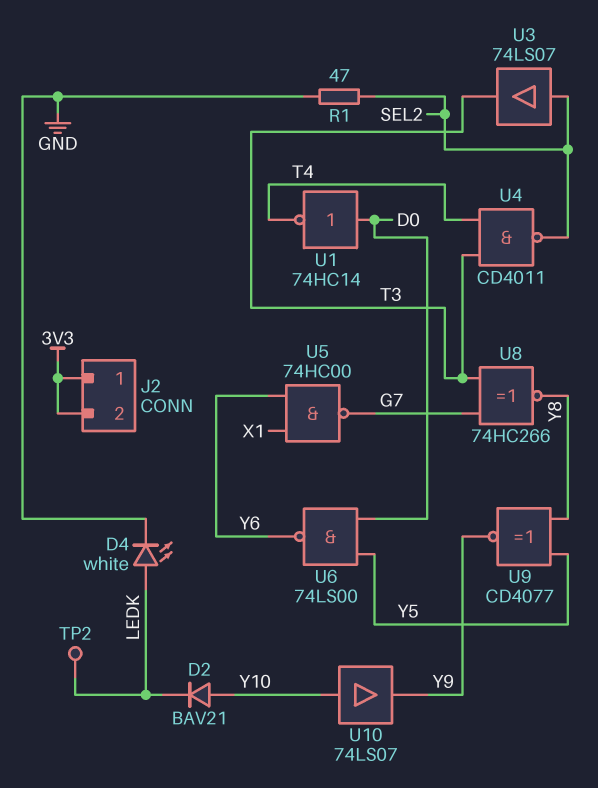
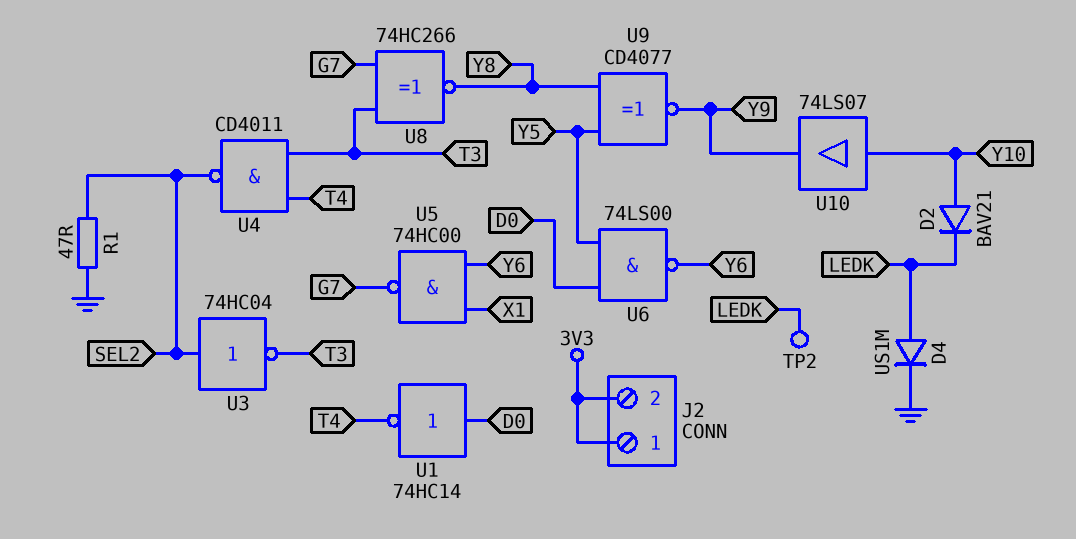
D4: LED white (A LEDK, K GND) -> diode US1M (A LEDK, K GND)
U3: buffer 74LS07 (in SEL2, out T3) -> NOT 74HC04 (in SEL2, out T3)

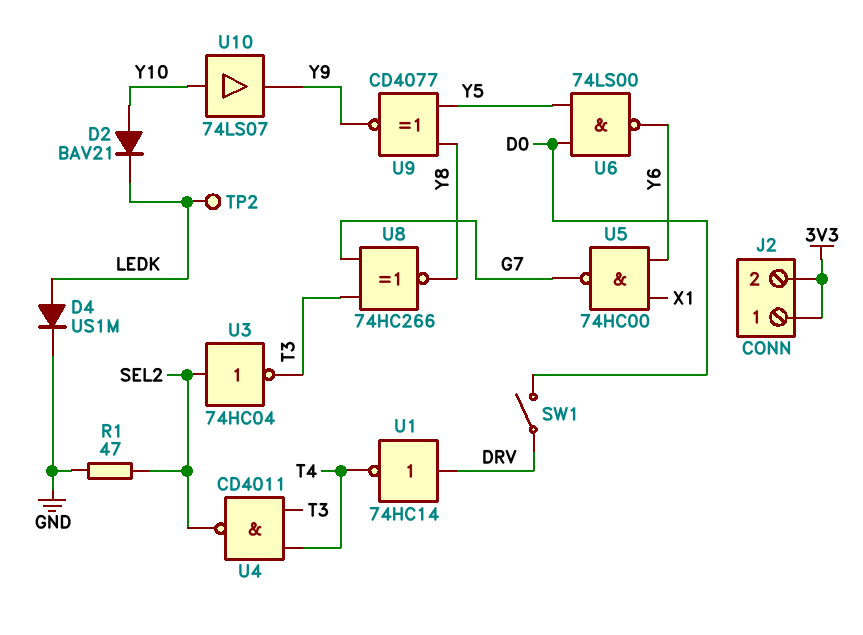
SW1: none -> switch (D0, DRV)
U1: NOT 74HC14 (in D0, out T4) -> NOT 74HC14 (in DRV, out T4)

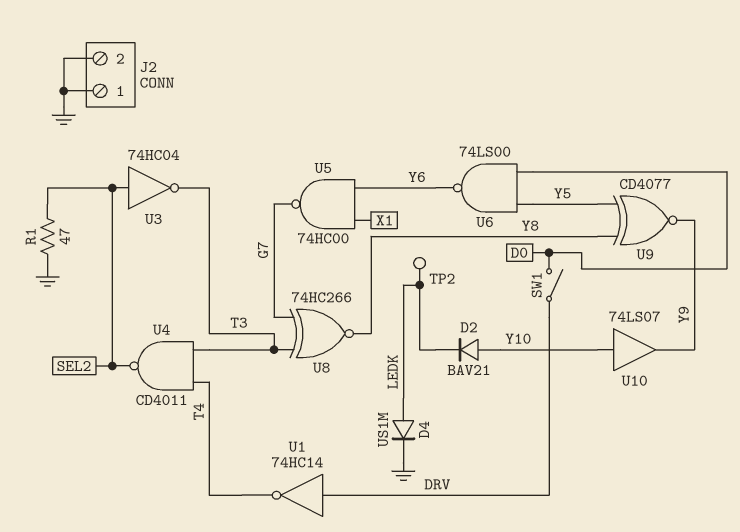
J2 pin 1: 3V3 -> GND
J2 pin 2: 3V3 -> GND

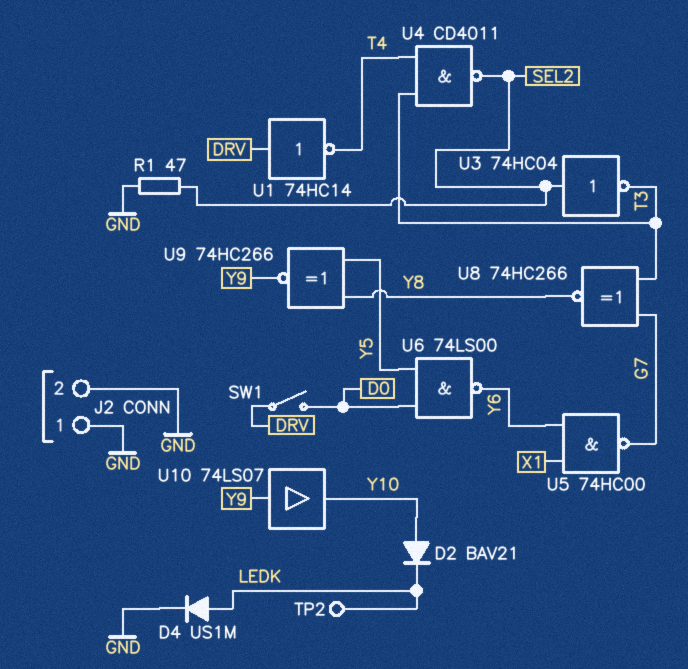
U9: XNOR CD4077 (in Y5, in Y8, out Y9) -> XNOR 74HC266 (in Y5, in Y8, out Y9)
U10: buffer 74LS07 (in Y10, out Y9) -> buffer 74LS07 (in Y9, out Y10)

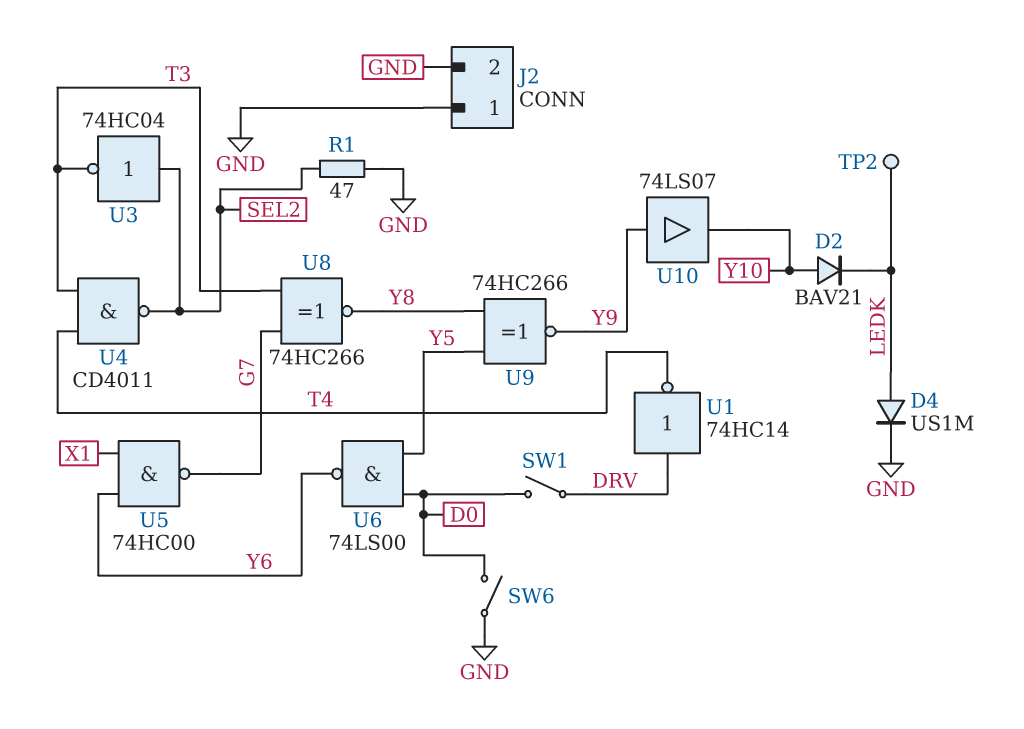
SW6: none -> switch (D0, GND)

